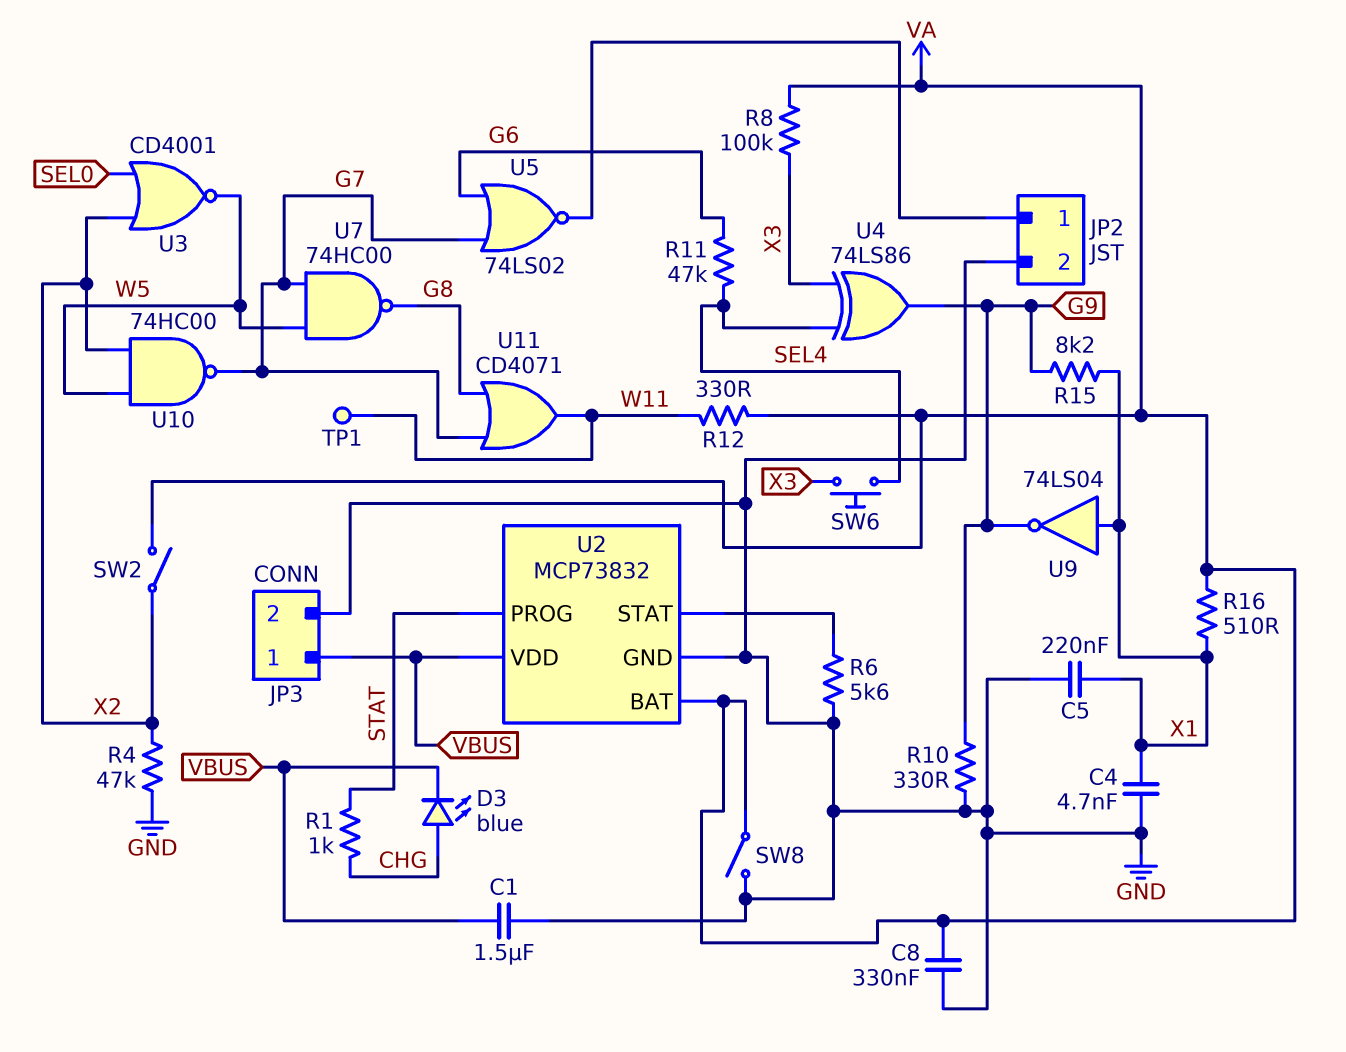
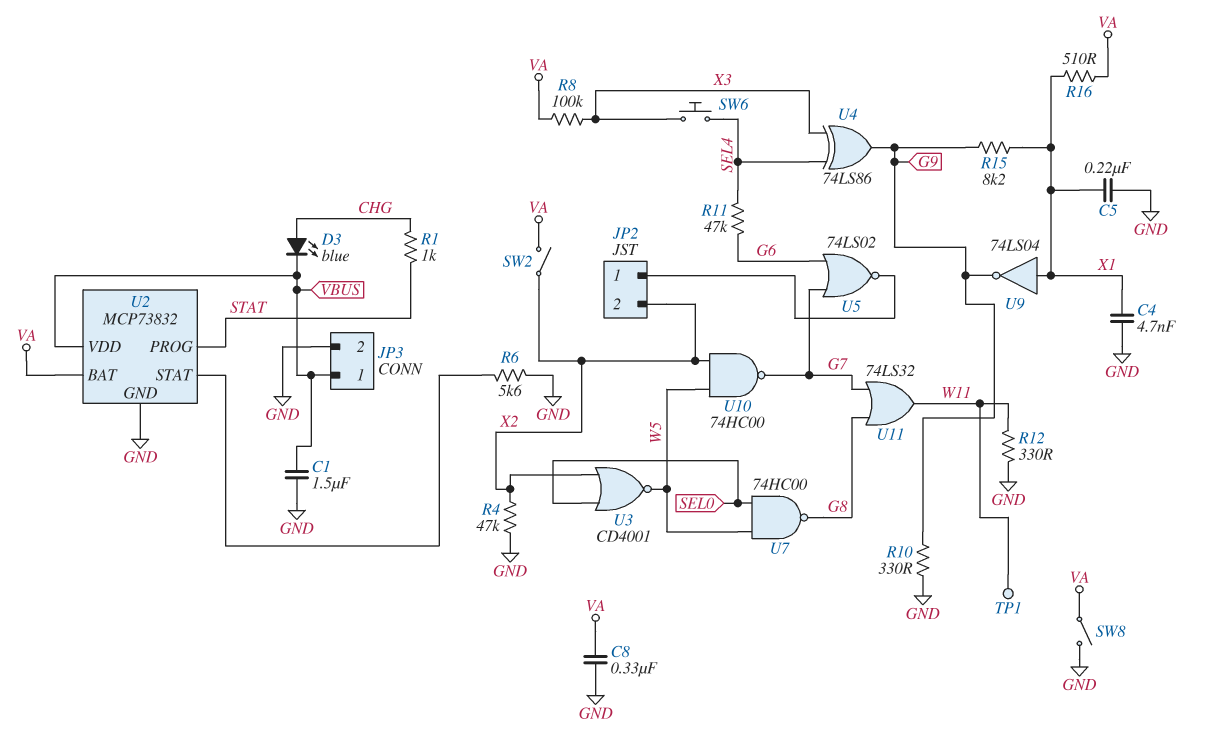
JP2 pin 2: GND -> X2
R12: 330 (VA, W11) -> 330 (GND, W11)
U7: NAND 74HC00 (in G7, in W5, out G8) -> NAND 74HC00 (in SEL0, in W5, out G8)
U11: OR CD4071 (in G7, in G8, out W11) -> OR 74LS32 (in G7, in G8, out W11)

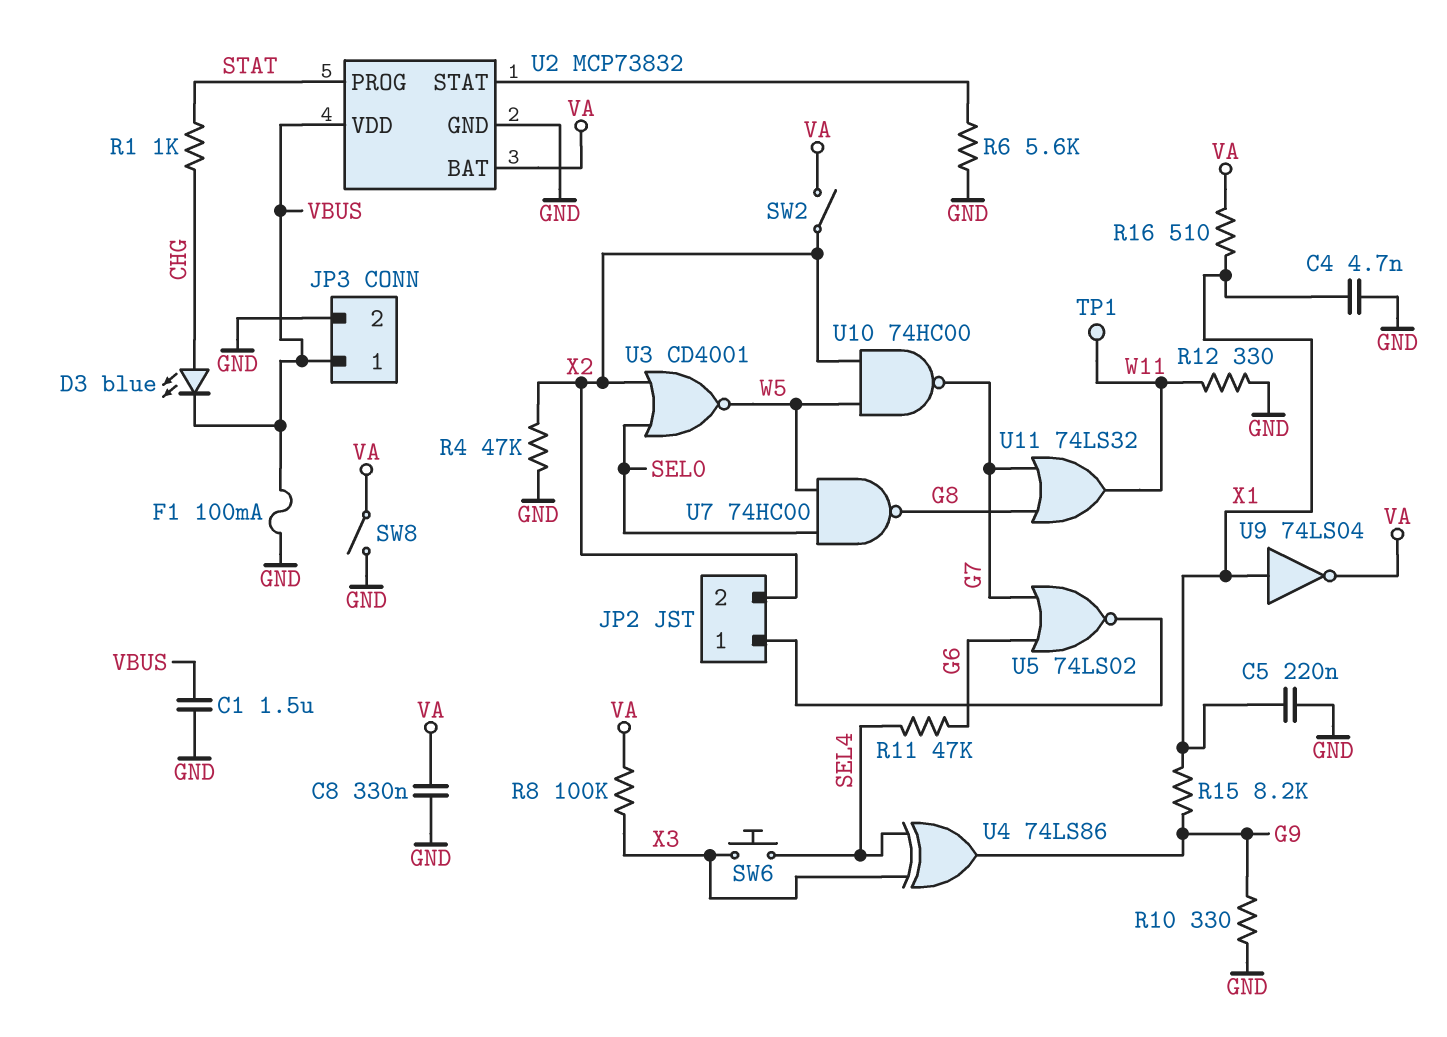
F1: none -> 100mA (GND, VBUS)
U9: NOT 74LS04 (in X1, out G9) -> NOT 74LS04 (in X1, out VA)

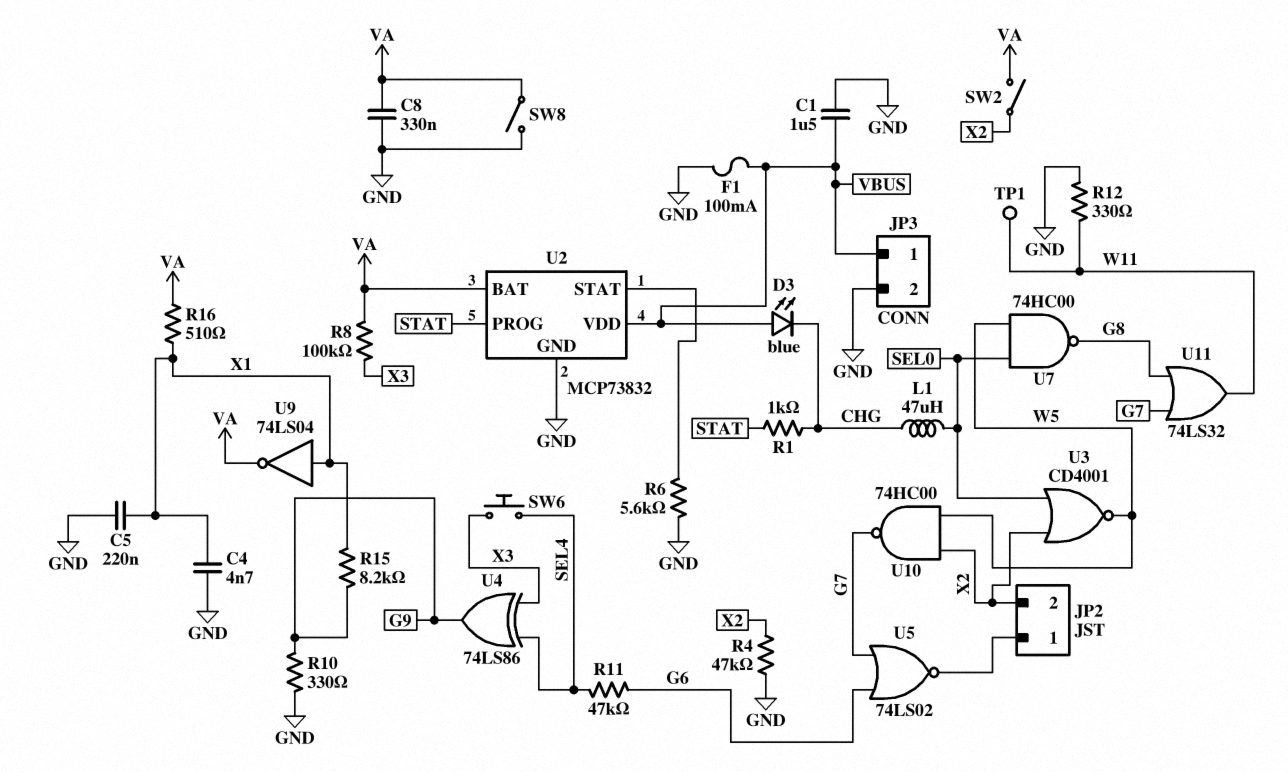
D3: LED blue (A CHG, K VBUS) -> LED blue (A VBUS, K CHG)
L1: none -> 47uH (CHG, SEL0)

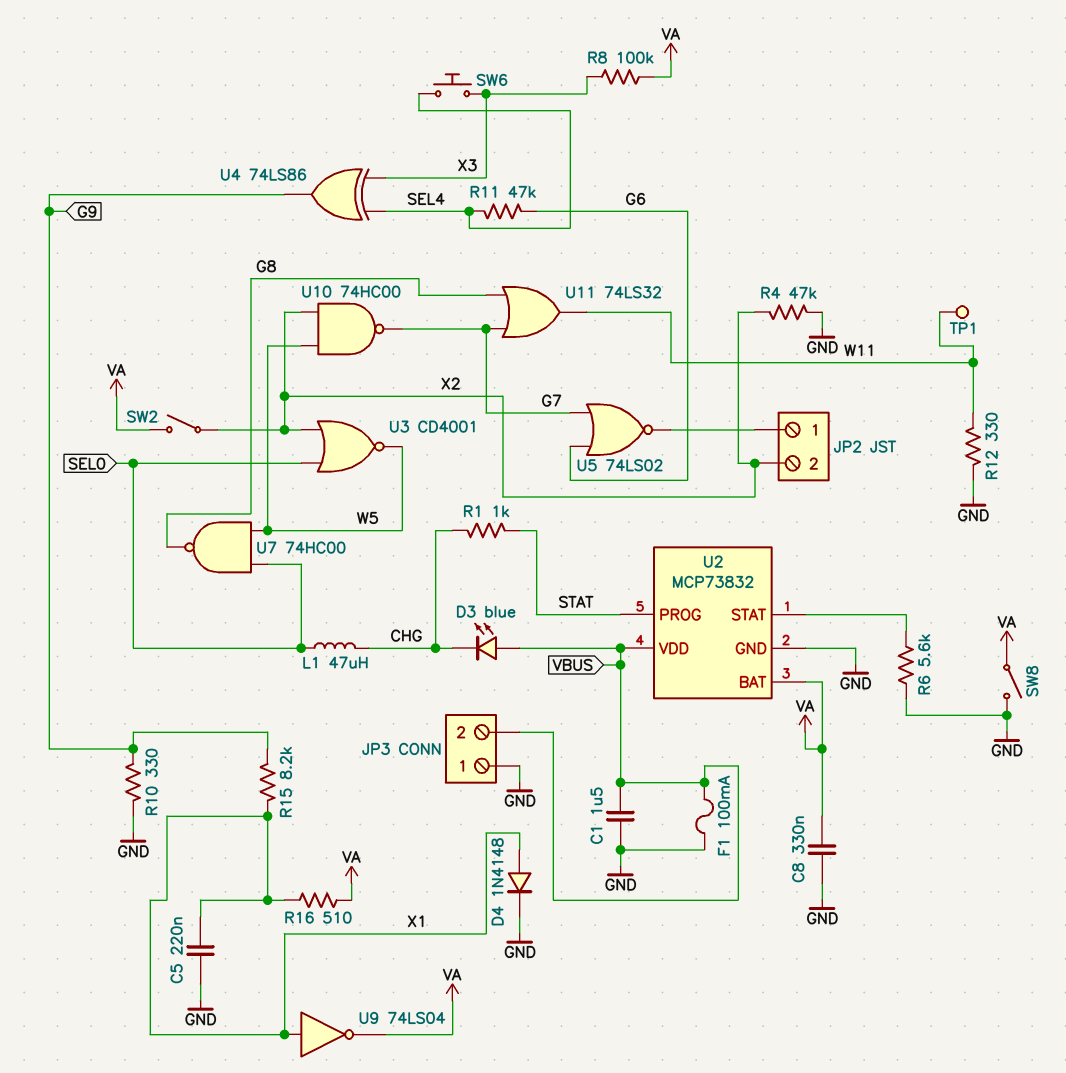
C4: 4.7nF (GND, X1) -> none
D4: none -> diode 1N4148 (A X1, K GND)
JP3 pin 1: VBUS -> GND
JP3 pin 2: GND -> VBUS

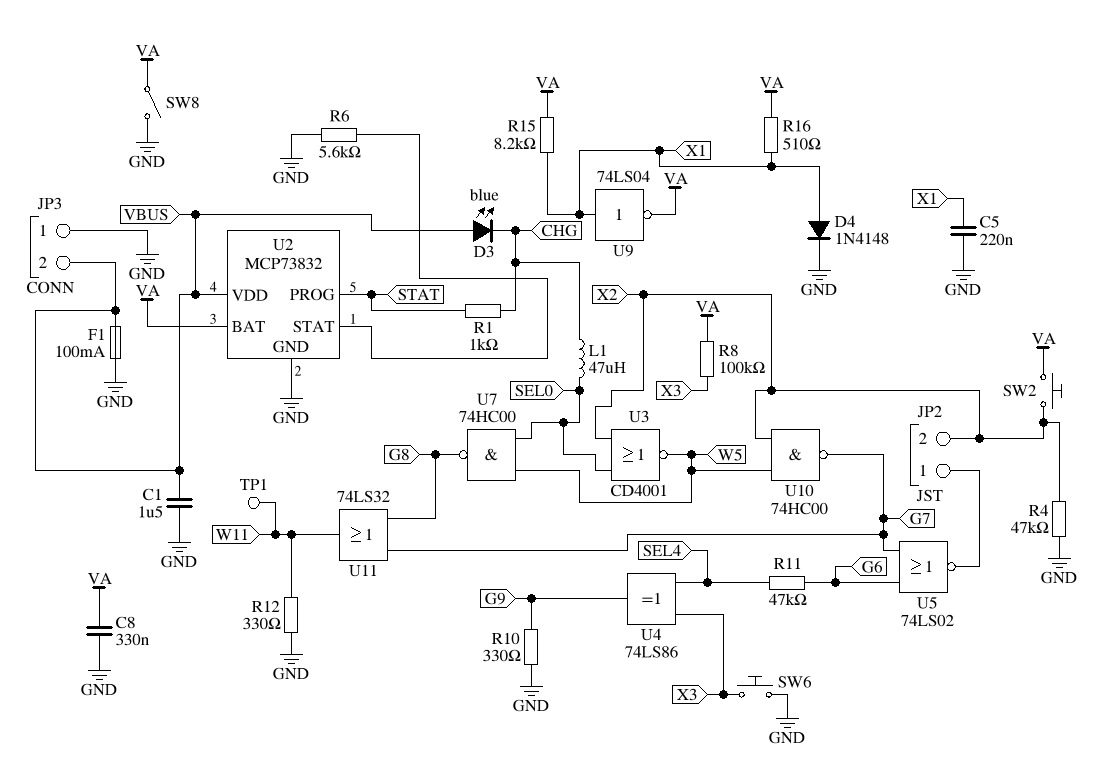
R15: 8.2k (G9, X1) -> 8.2k (VA, X1)
SW2: switch (VA, X2) -> button (VA, X2)
SW6: button (SEL4, X3) -> button (GND, X3)

